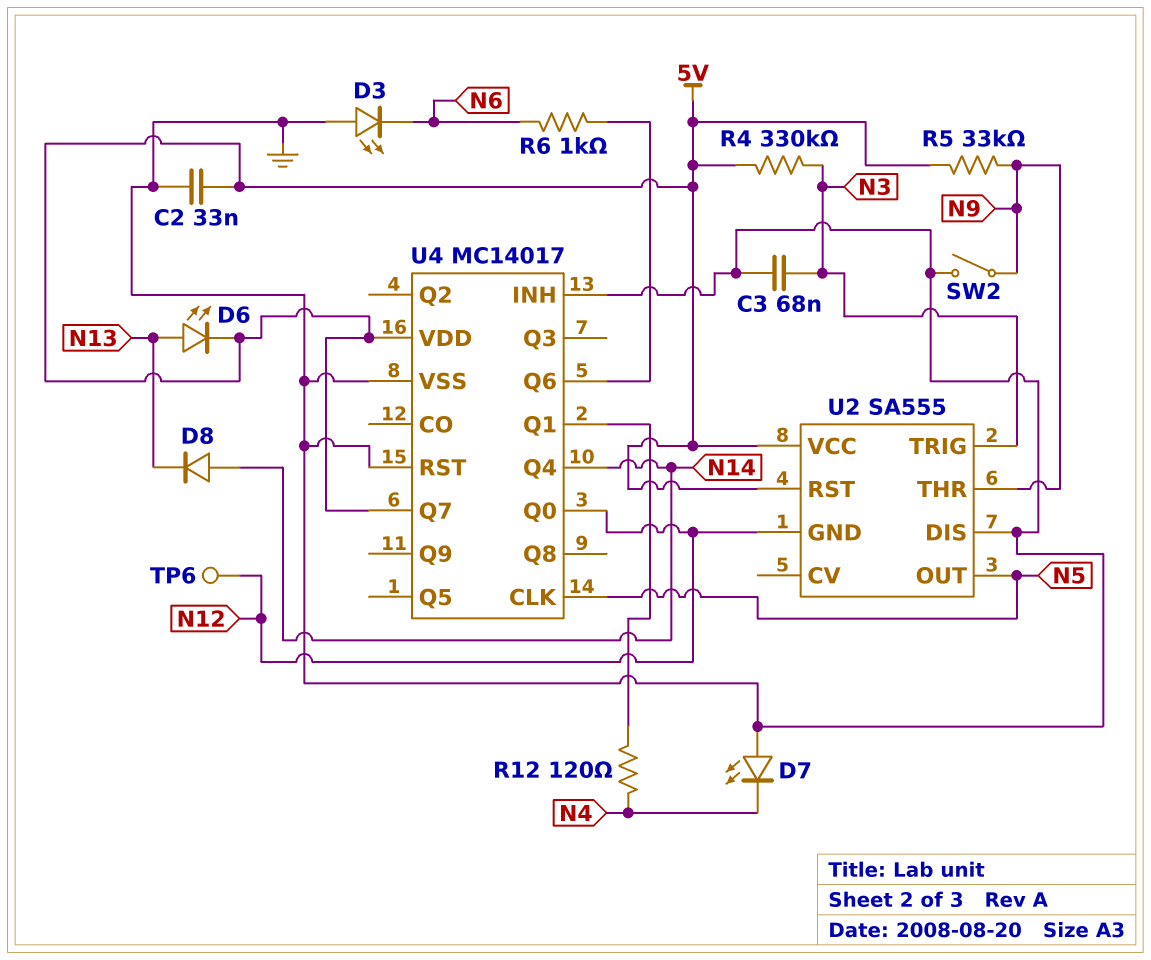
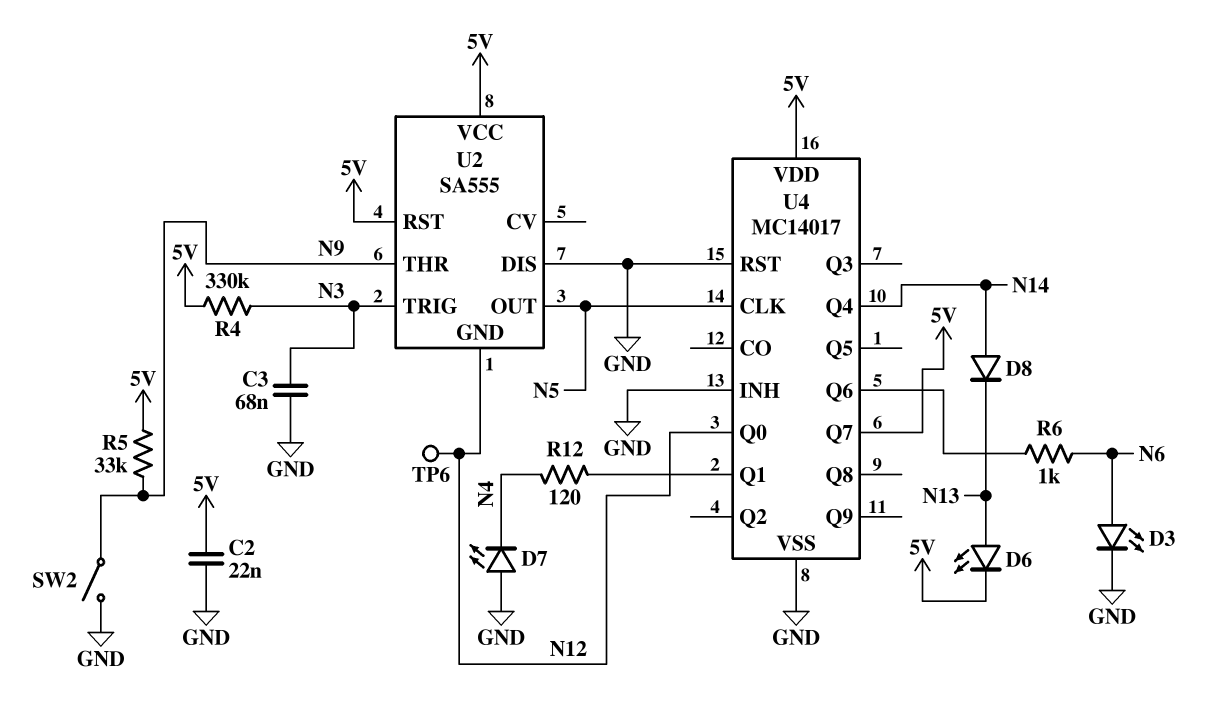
C2: 33nF (5V, GND) -> 22nF (5V, GND)
D3: LED (A GND, K N6) -> LED (A N6, K GND)

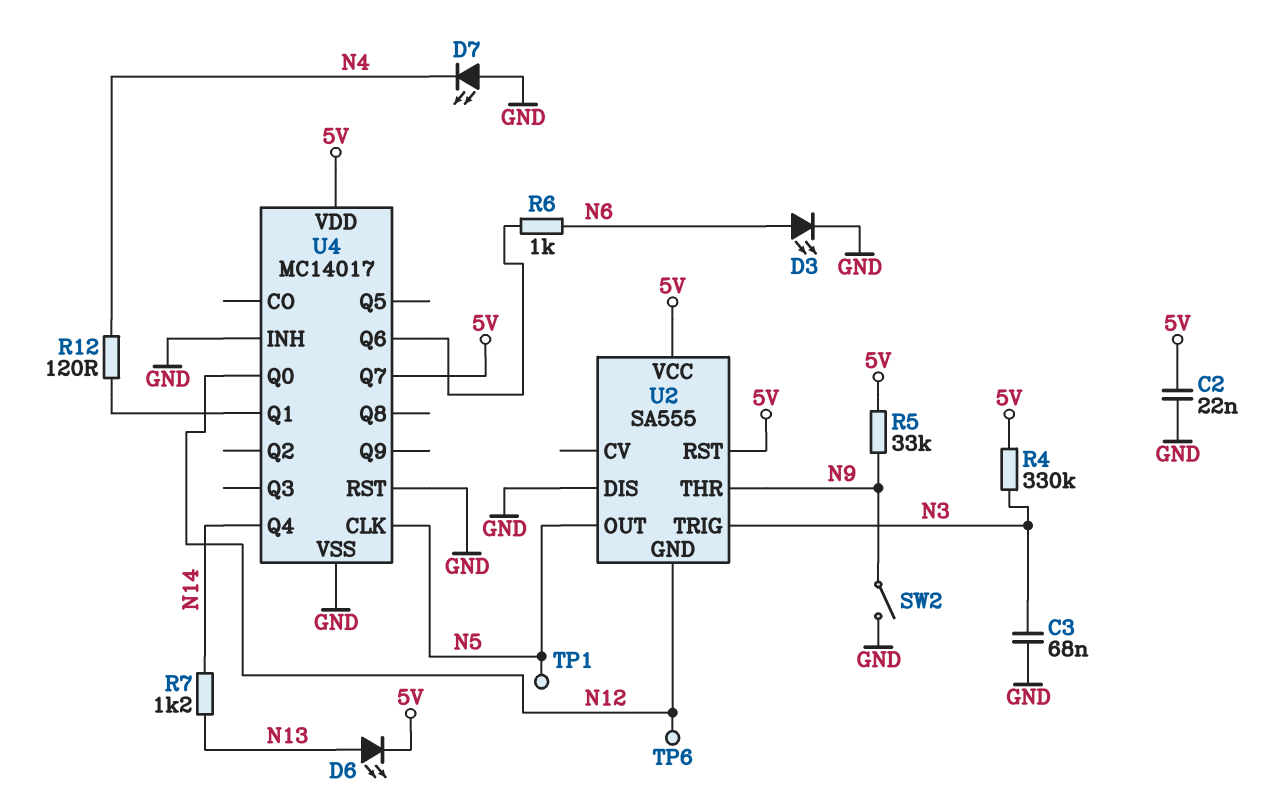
D8: diode (A N14, K N13) -> none
R7: none -> 1.2k (N13, N14)
TP1: none -> test point (N5)

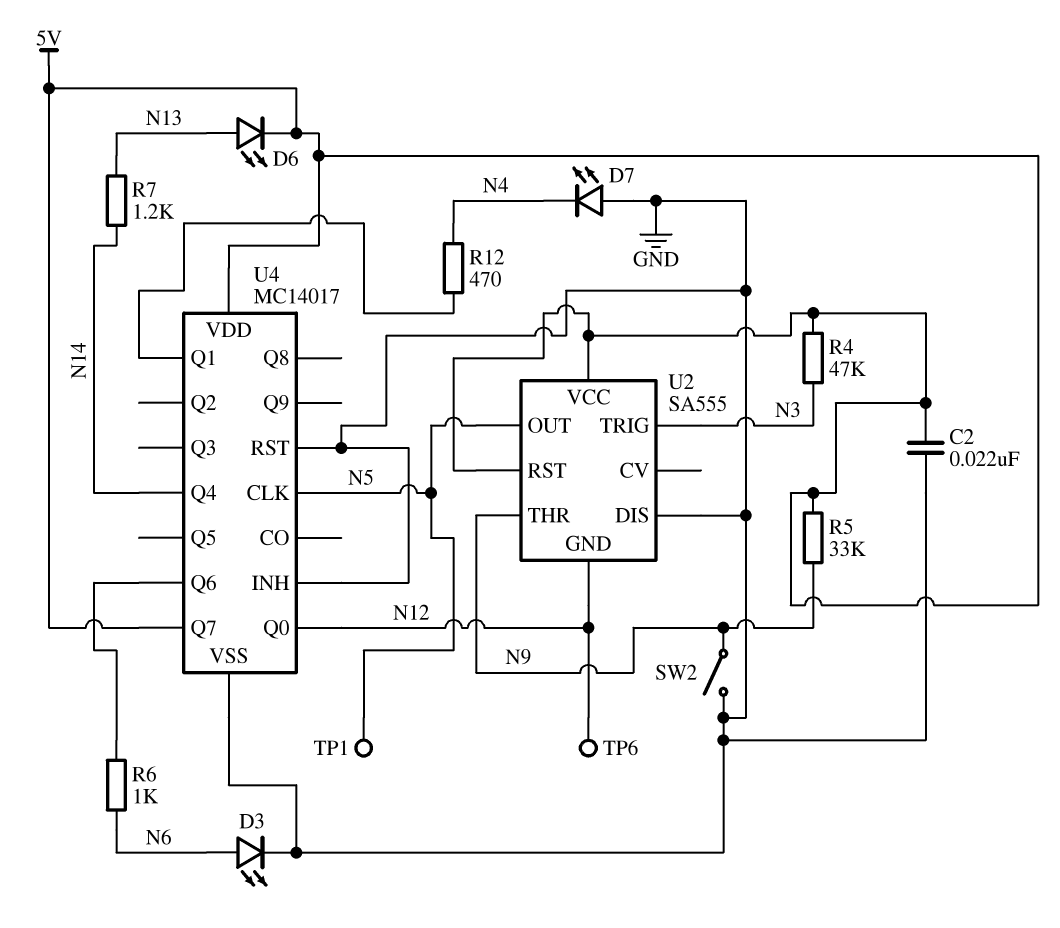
C3: 68nF (GND, N3) -> none
R4: 330k (5V, N3) -> 47k (5V, N3)
R12: 120 (N4, U4/Q1) -> 470 (N4, U4/Q1)

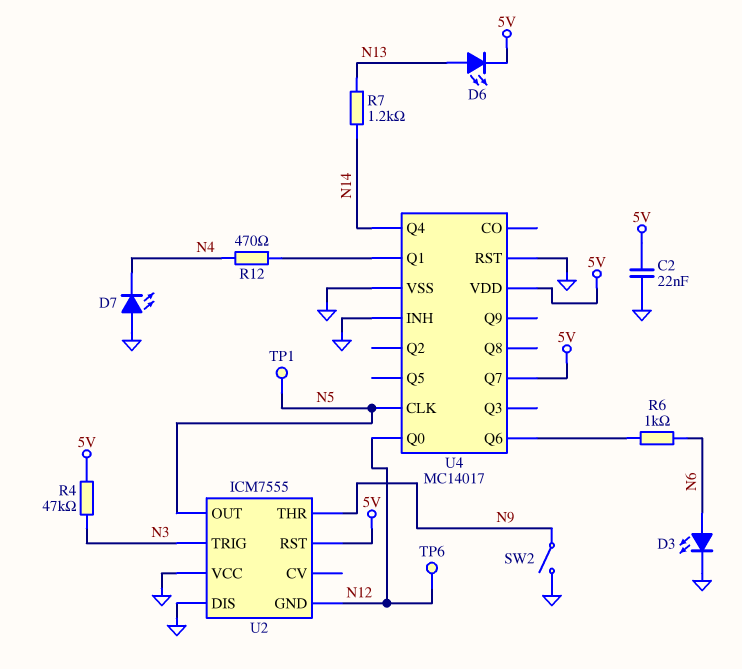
R5: 33k (5V, N9) -> none
U2: SA555 -> ICM7555
U2 pin VCC: 5V -> GND

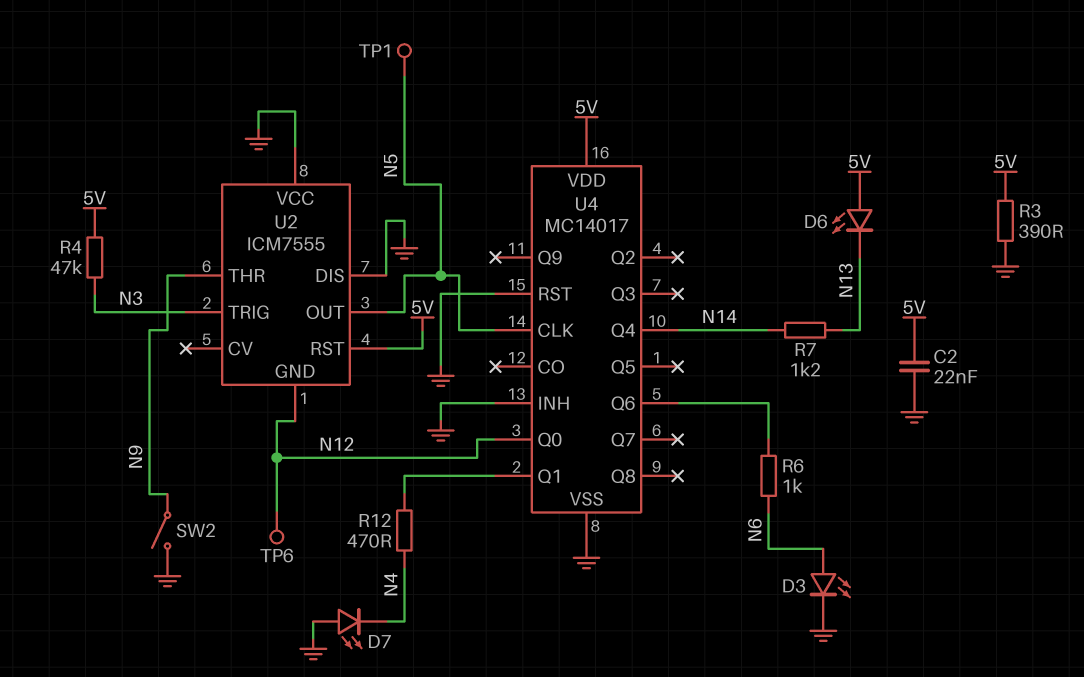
D6: LED (A N13, K 5V) -> LED (A 5V, K N13)
R3: none -> 390 (5V, GND)
U4 pin Q7: 5V -> none

